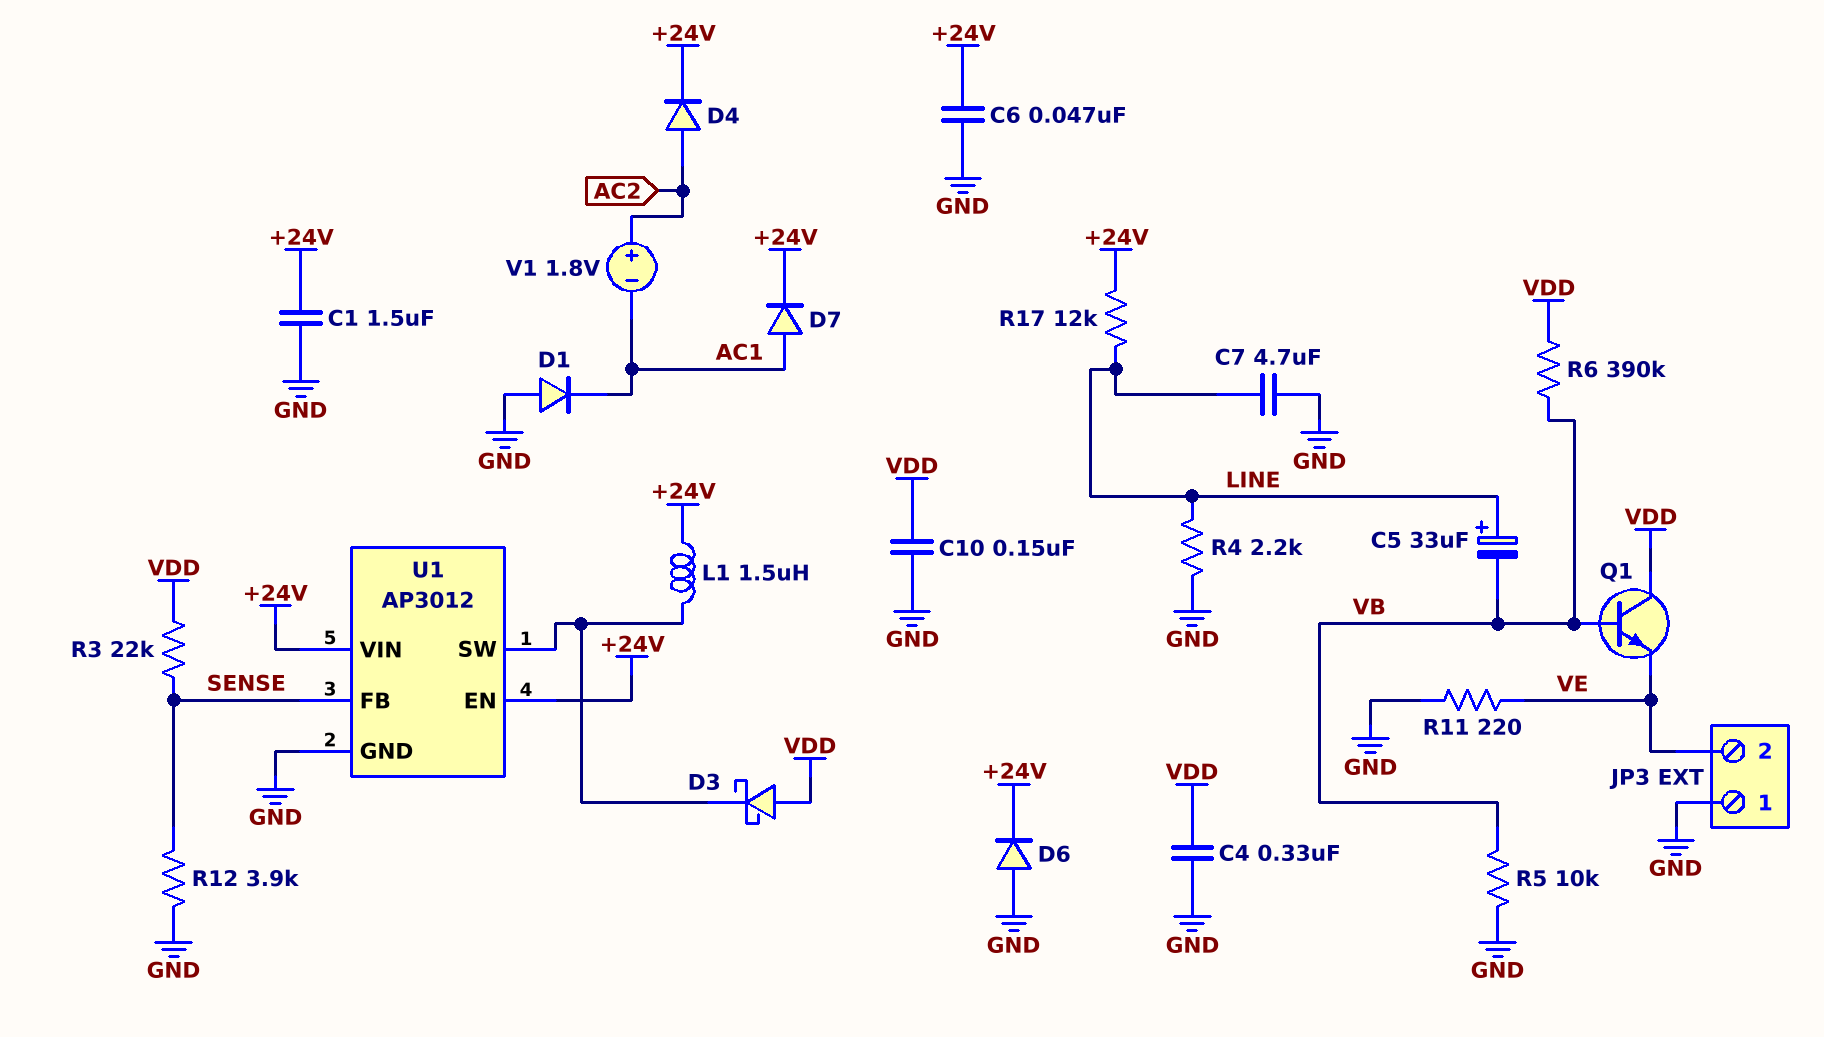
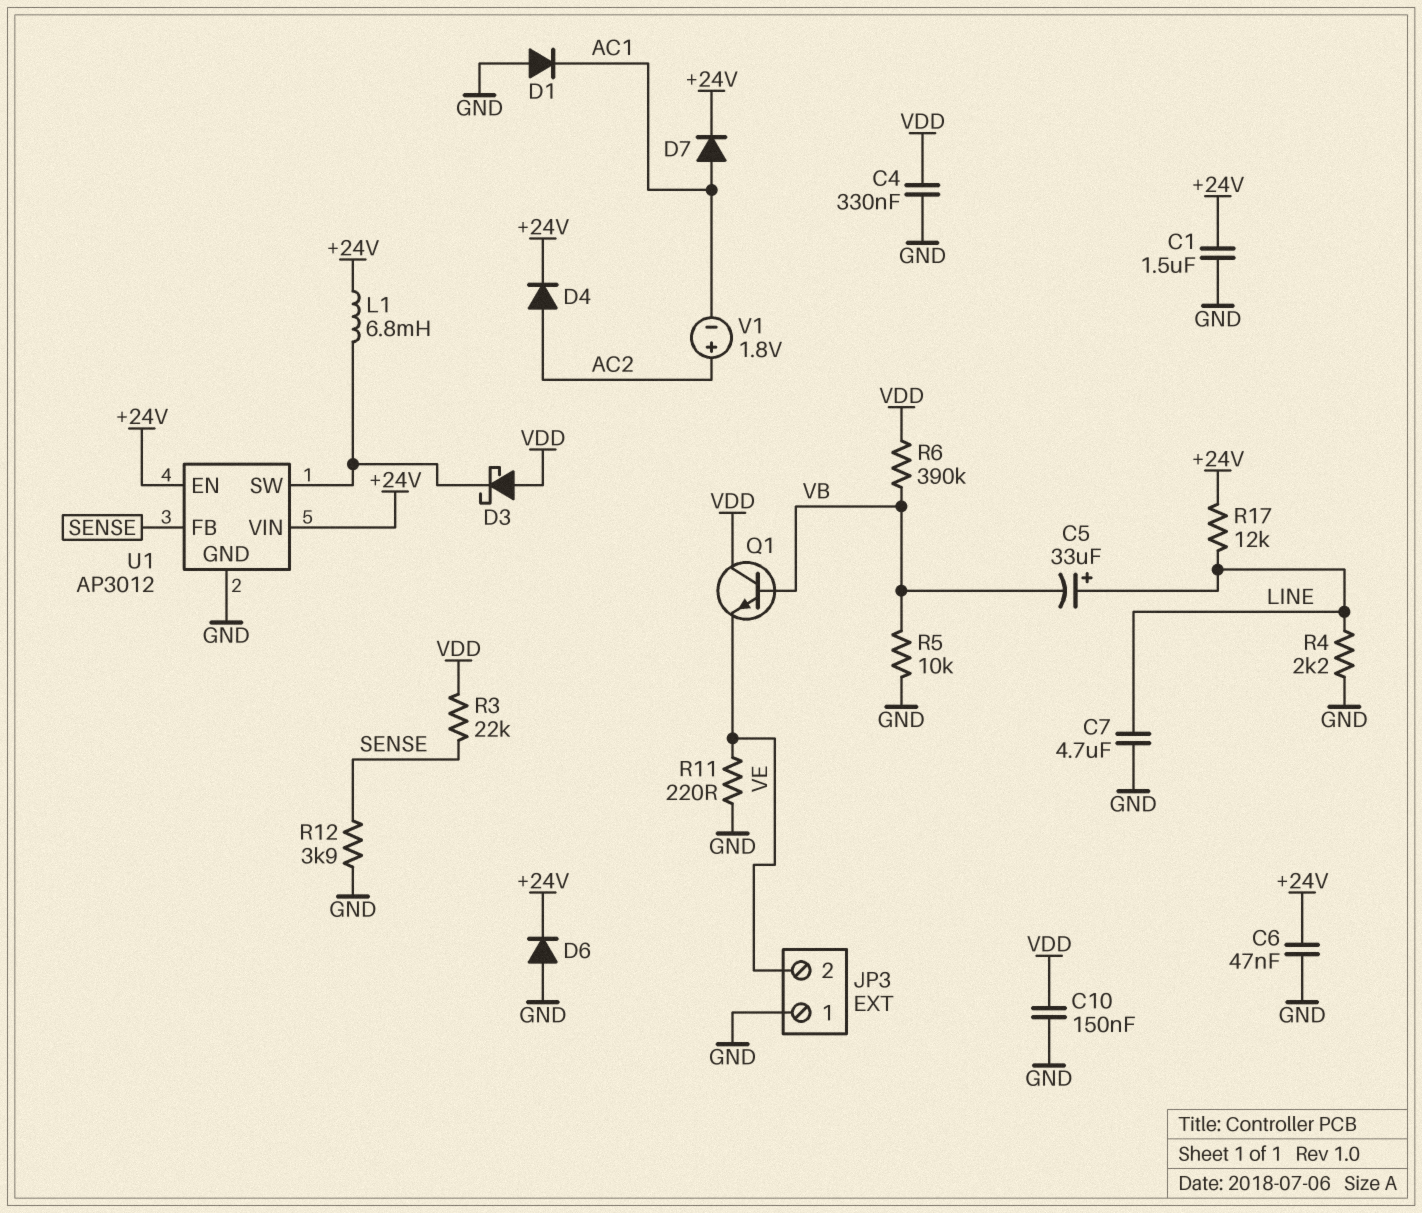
L1: 1.5uH (+24V, U1/SW) -> 6.8mH (+24V, U1/SW)

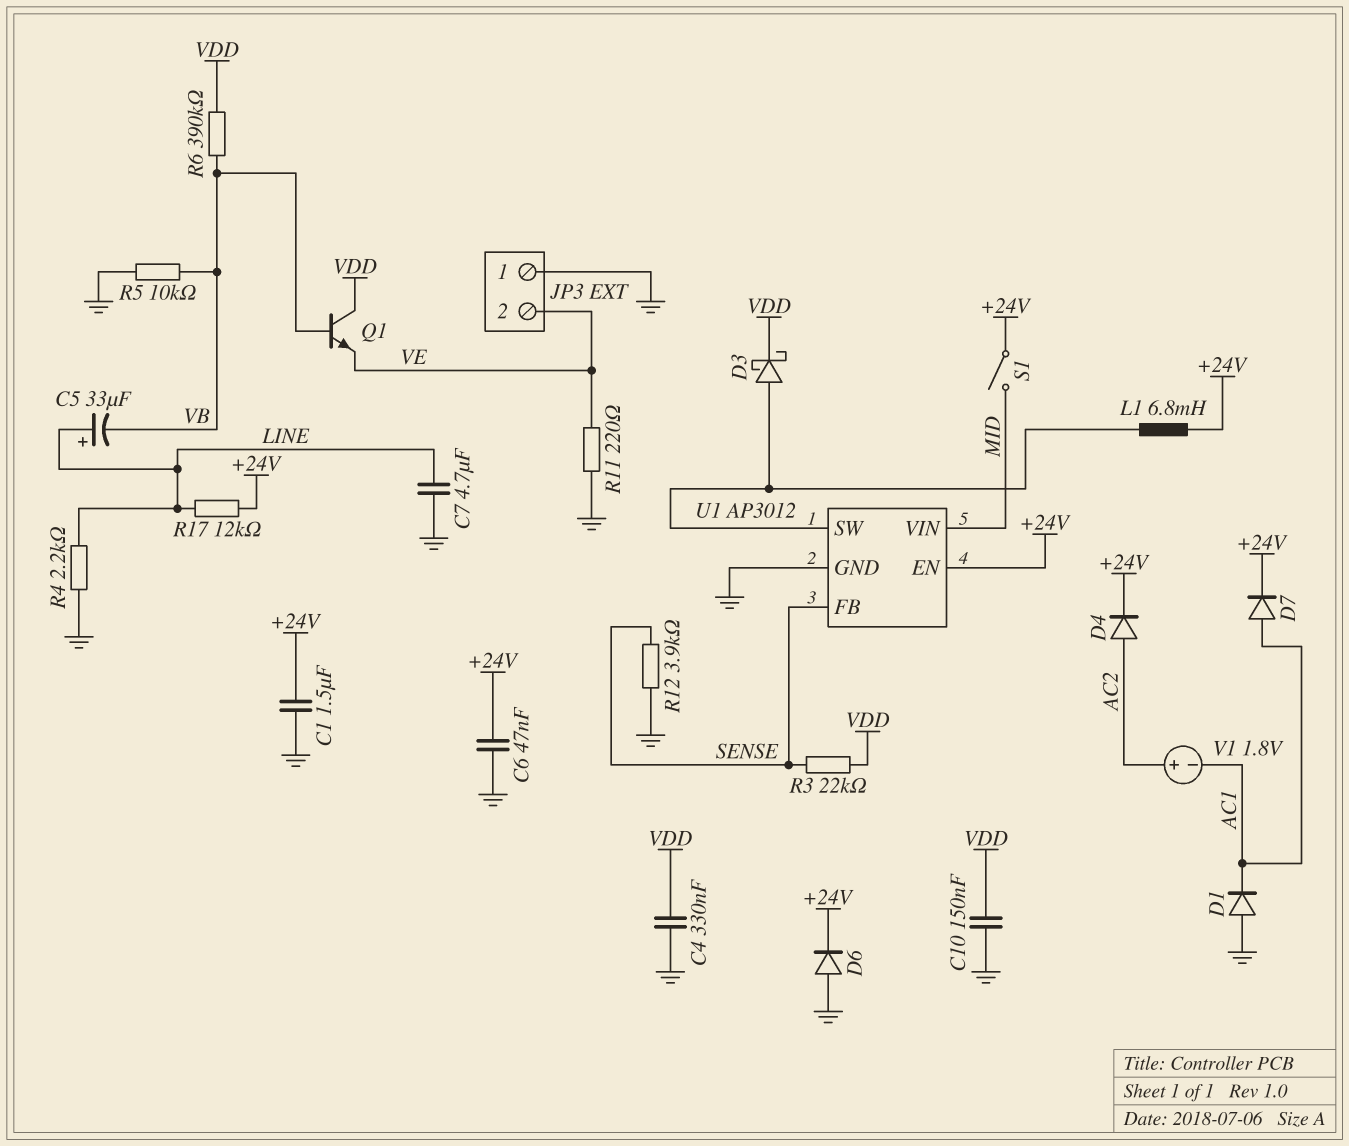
D3: schottky (A VDD, K U1/SW) -> schottky (A U1/SW, K VDD)
S1: none -> switch (+24V, MID)
U1 pin VIN: +24V -> MID

